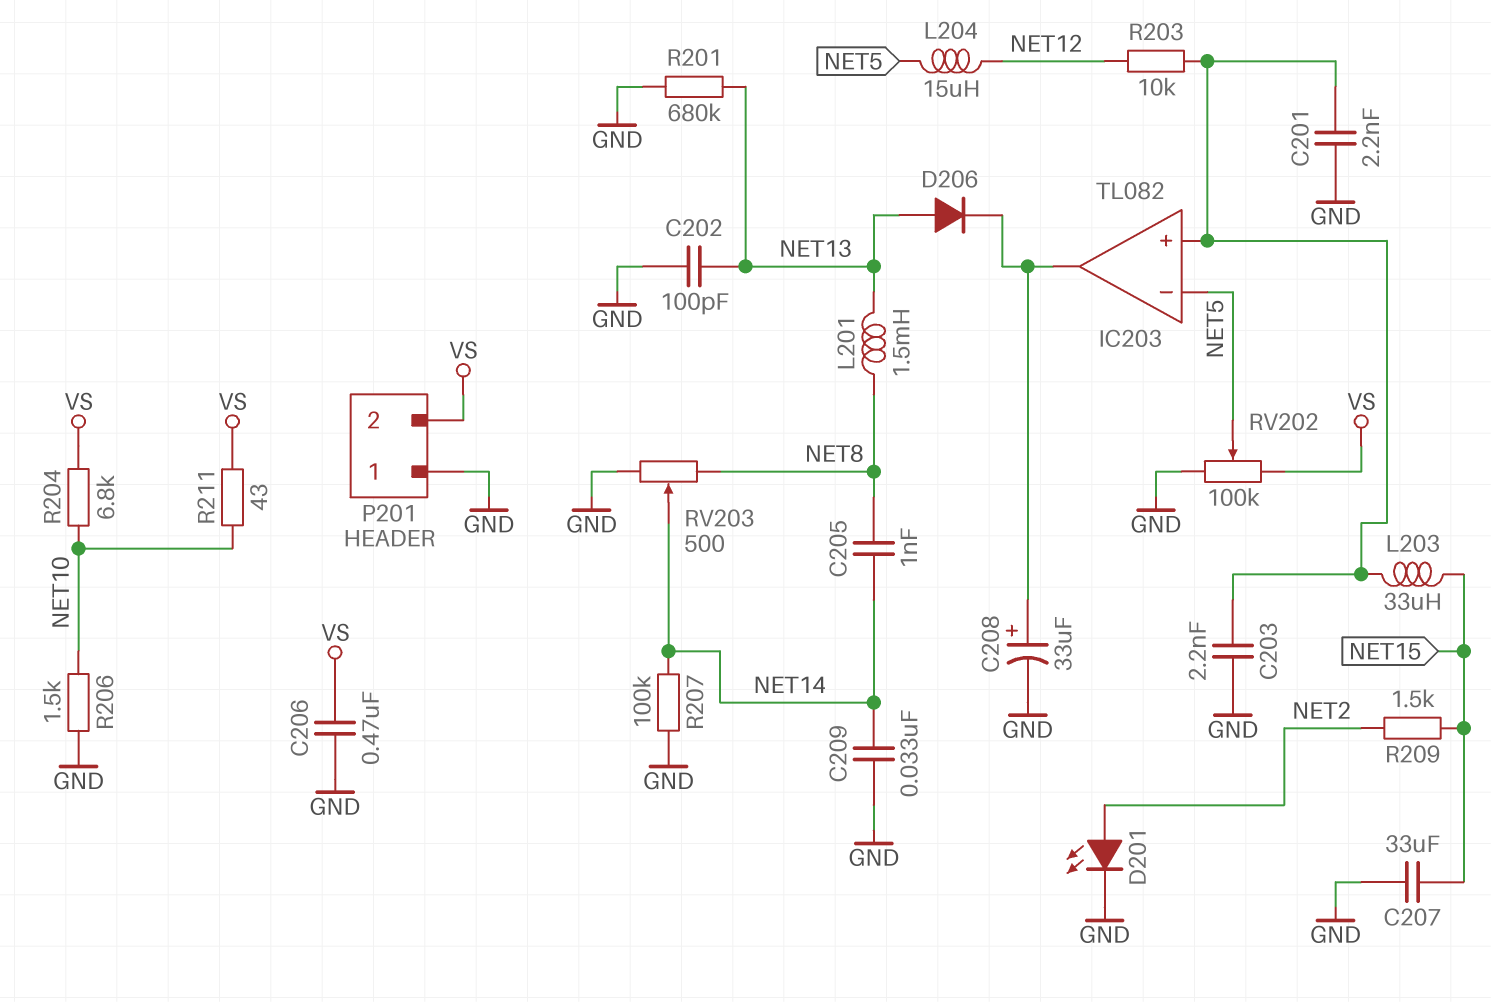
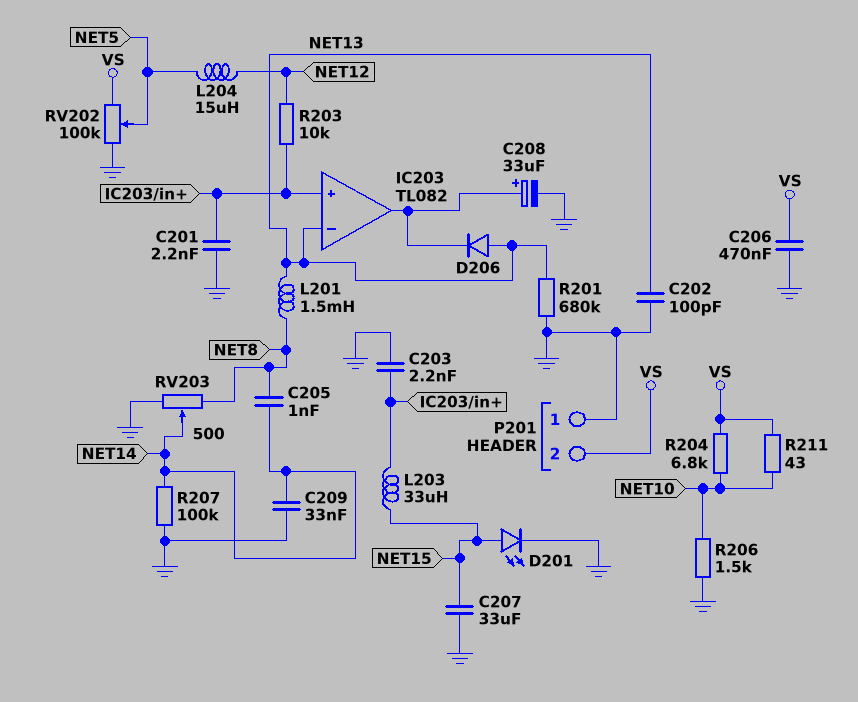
D201: LED (A NET2, K GND) -> LED (A NET15, K GND)
IC203 pin in-: NET5 -> NET13
R209: 1.5k (NET2, NET15) -> none

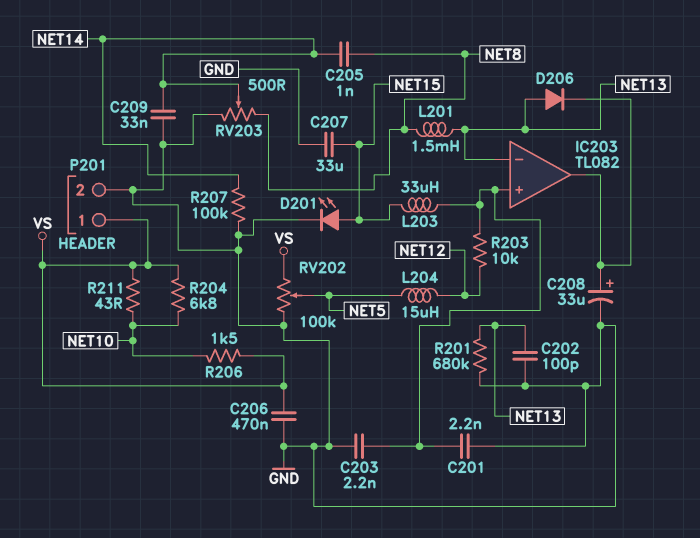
P201 pin 1: GND -> VS
P201 pin 2: VS -> GND
R206: 1.5k (GND, NET10) -> 1.5k (NET10, VS)

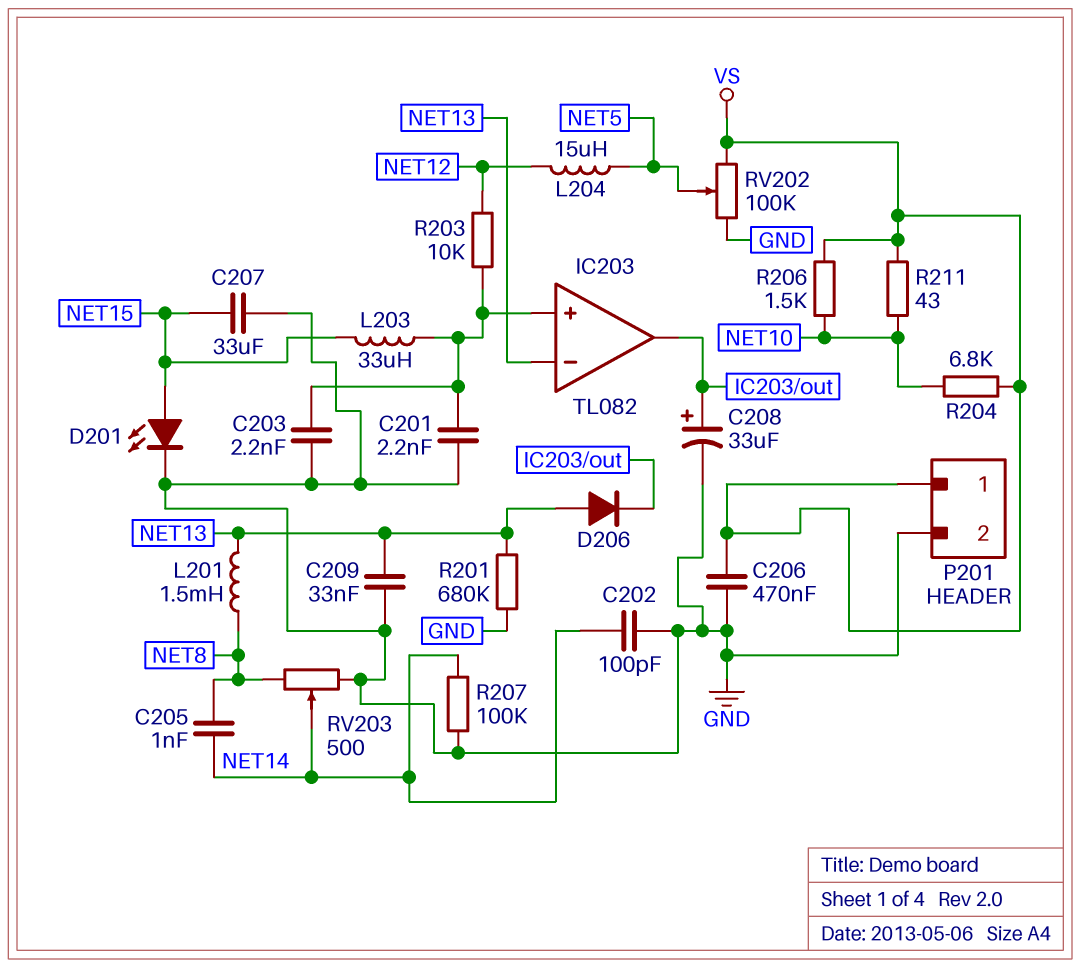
C202: 100pF (GND, NET13) -> 100pF (GND, NET14)
C209: 33nF (GND, NET14) -> 33nF (GND, NET13)

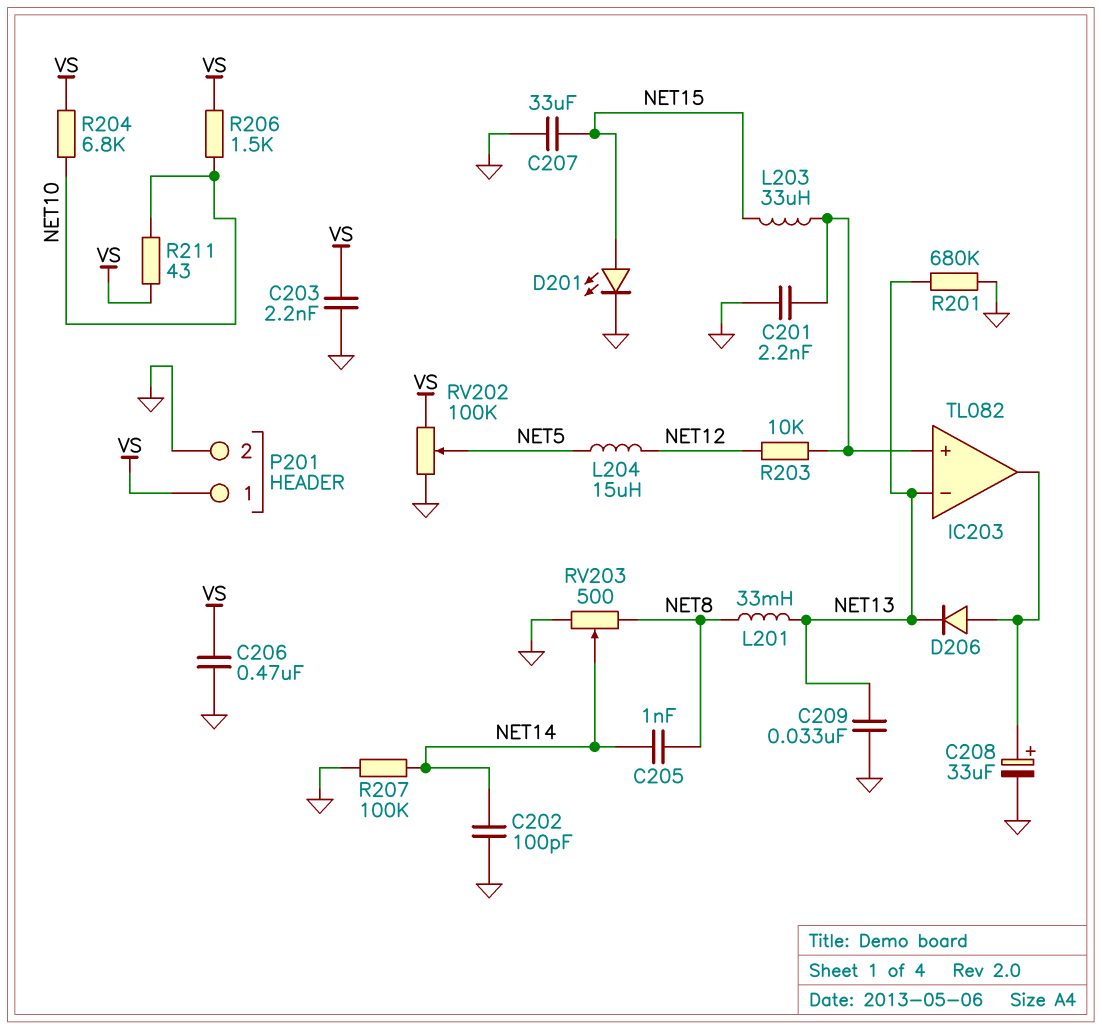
C203: 2.2nF (GND, IC203/in+) -> 2.2nF (GND, VS)
D206: diode (A NET13, K IC203/out) -> diode (A IC203/out, K NET13)
L201: 1.5mH (NET8, NET13) -> 33mH (NET8, NET13)

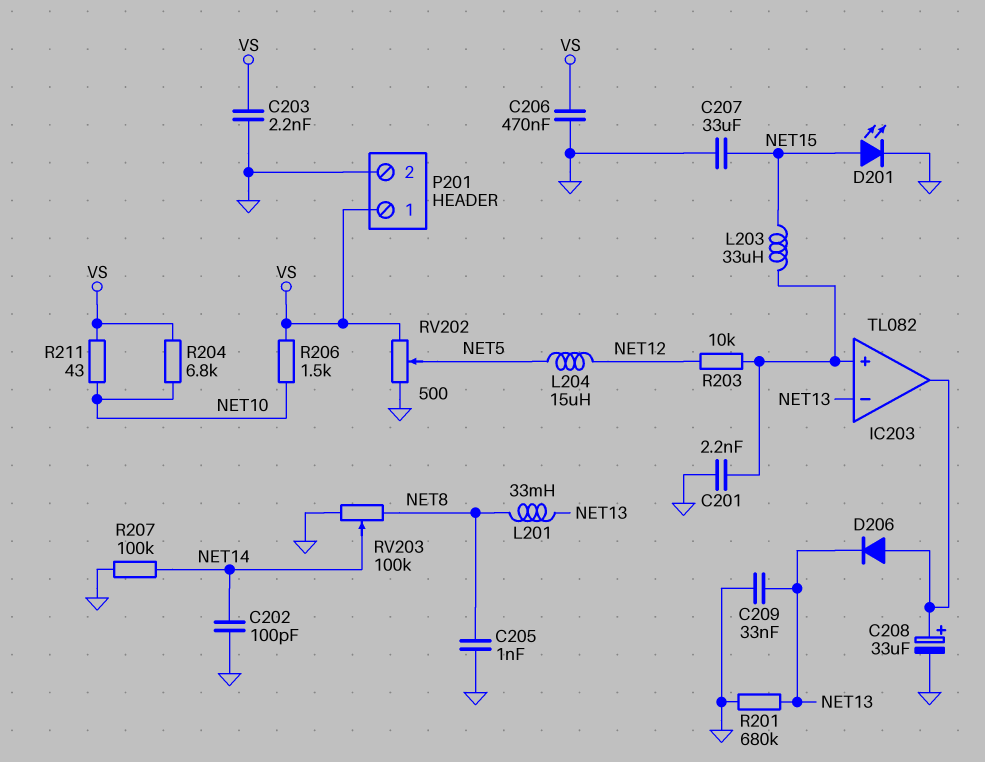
C205: 1nF (NET8, NET14) -> 1nF (GND, NET8)
RV202: 100k (GND, VS, wiper NET5) -> 500 (GND, VS, wiper NET5)
RV203: 500 (GND, NET8, wiper NET14) -> 100k (GND, NET8, wiper NET14)

